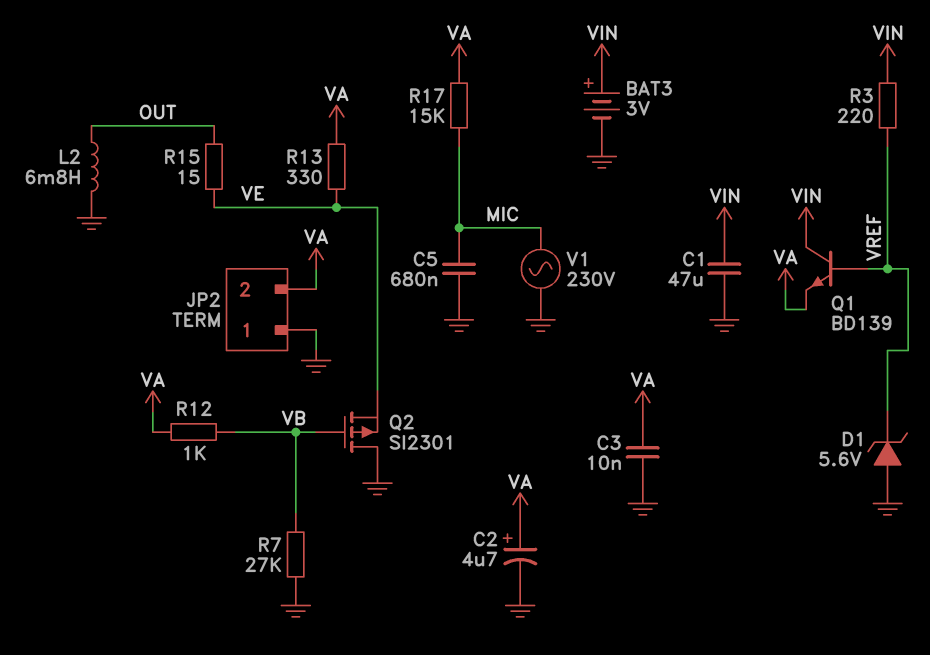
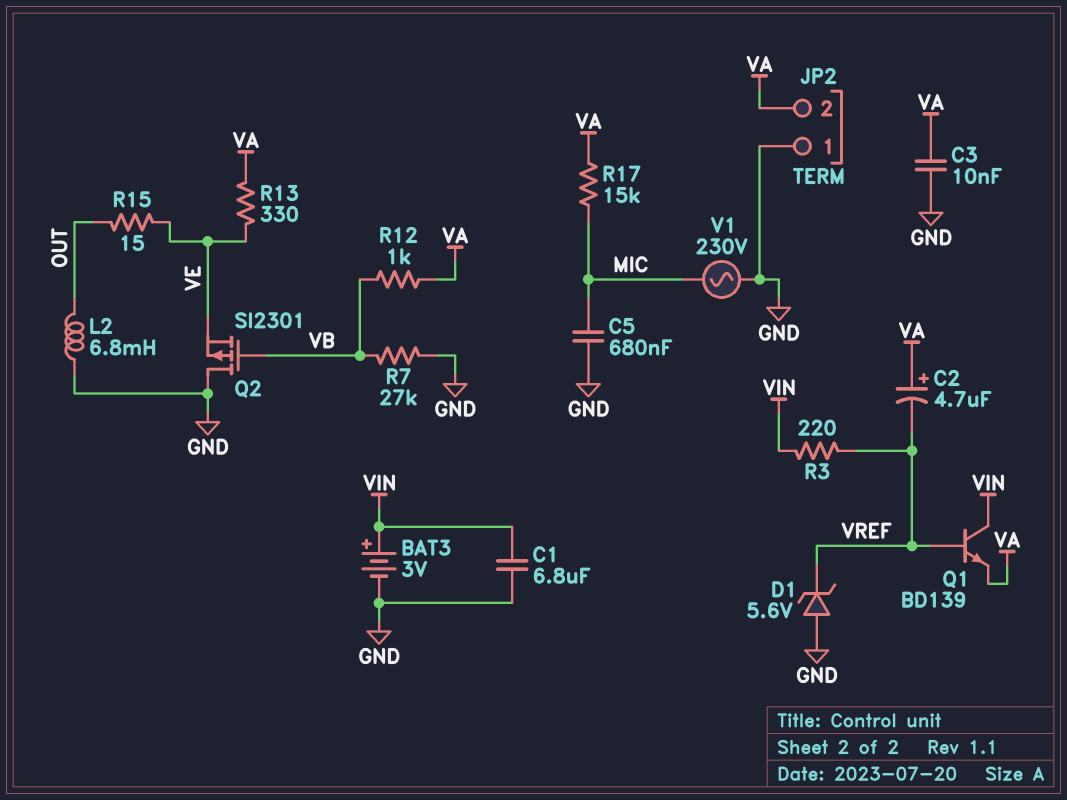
C1: 47uF (GND, VIN) -> 6.8uF (GND, VIN)
C2: 4.7uF (plus VA, minus GND) -> 4.7uF (plus VA, minus VREF)

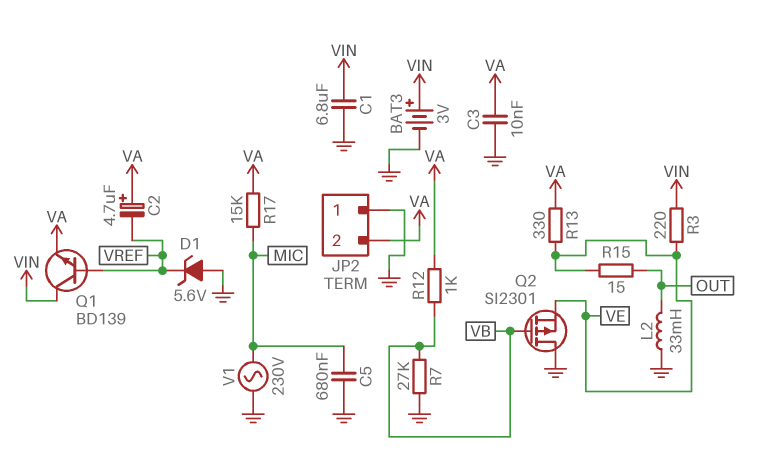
L2: 6.8mH (GND, OUT) -> 33mH (GND, OUT)
R3: 220 (VIN, VREF) -> 220 (VE, VIN)

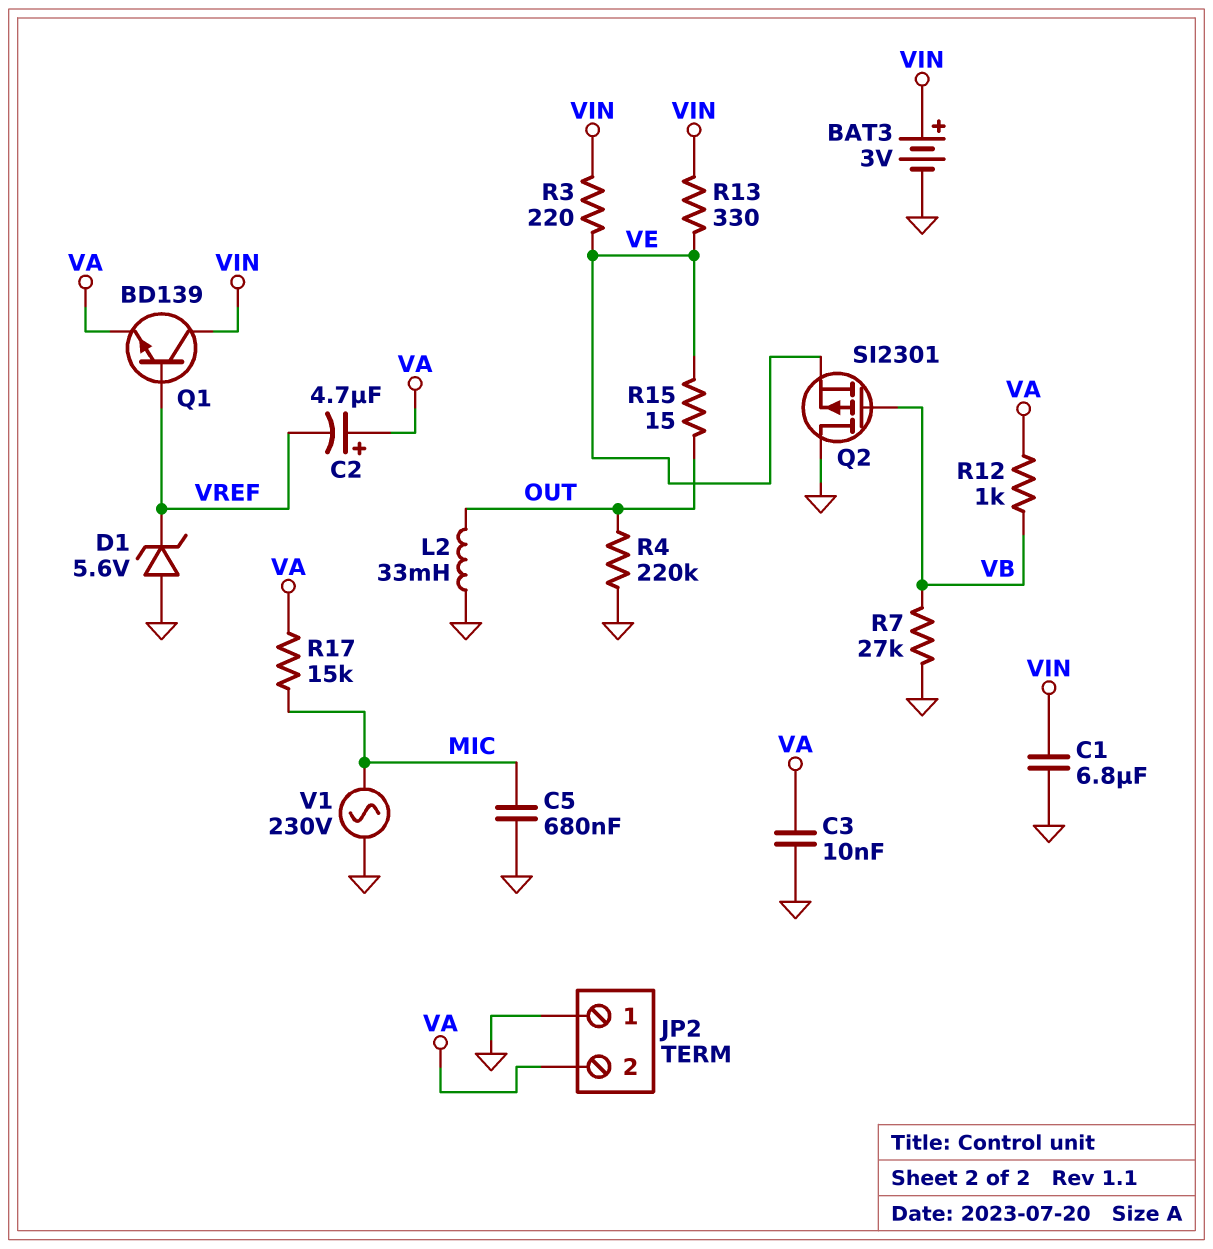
R4: none -> 220k (GND, OUT)
R13: 330 (VA, VE) -> 330 (VE, VIN)

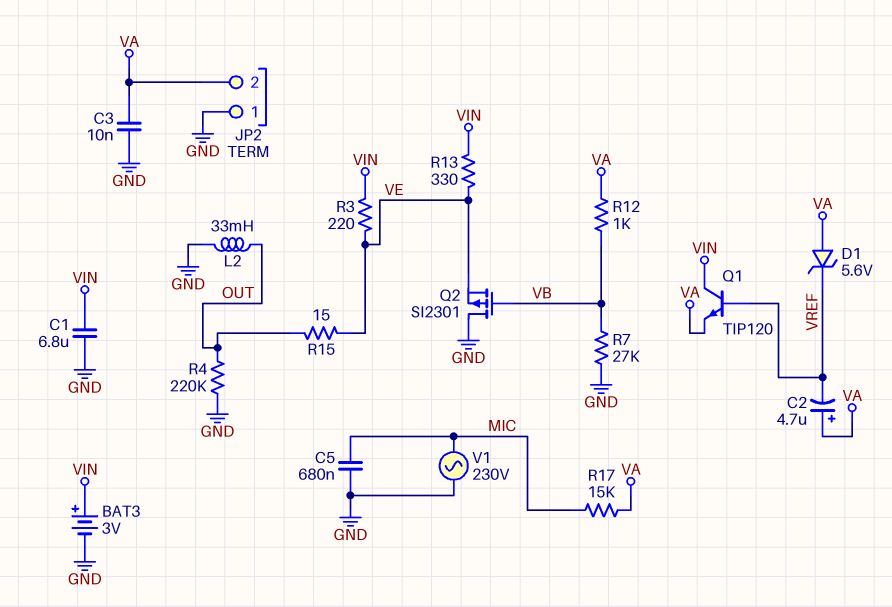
D1: zener 5.6V (A GND, K VREF) -> zener 5.6V (A VA, K VREF)
Q1: NPN BD139 (B VREF, C VIN, E VA) -> NPN TIP120 (B VREF, C VIN, E VA)

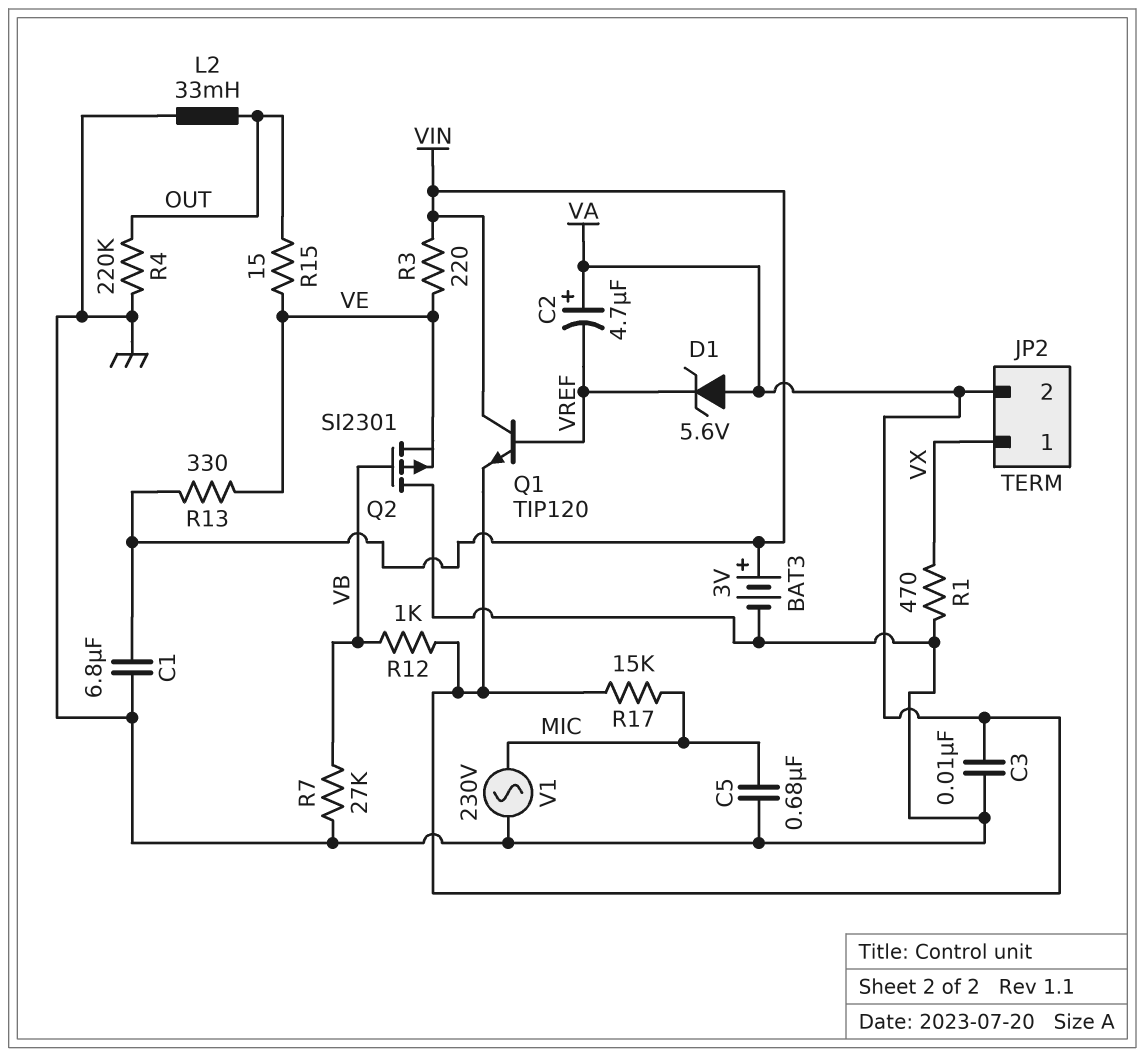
JP2 pin 1: GND -> VX
R1: none -> 470 (GND, VX)

